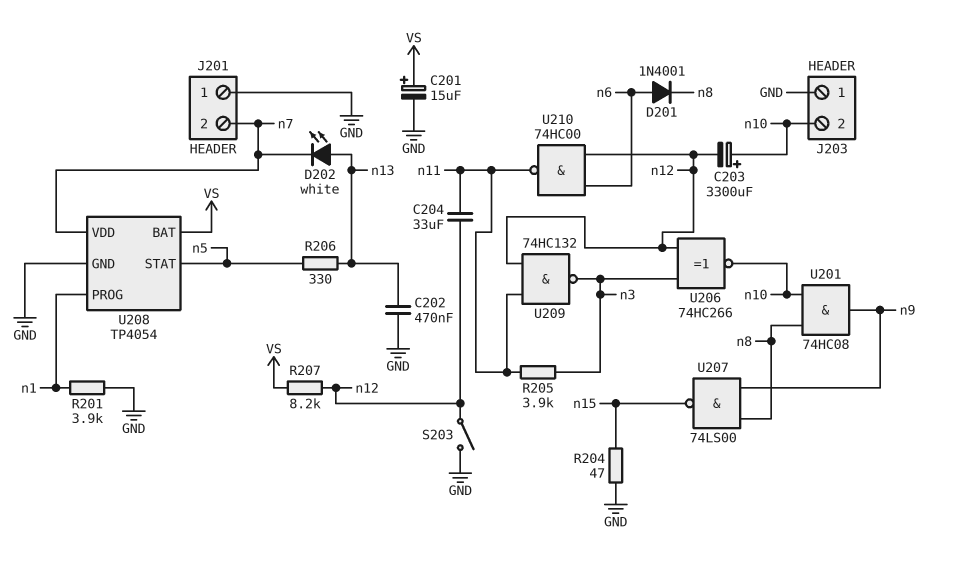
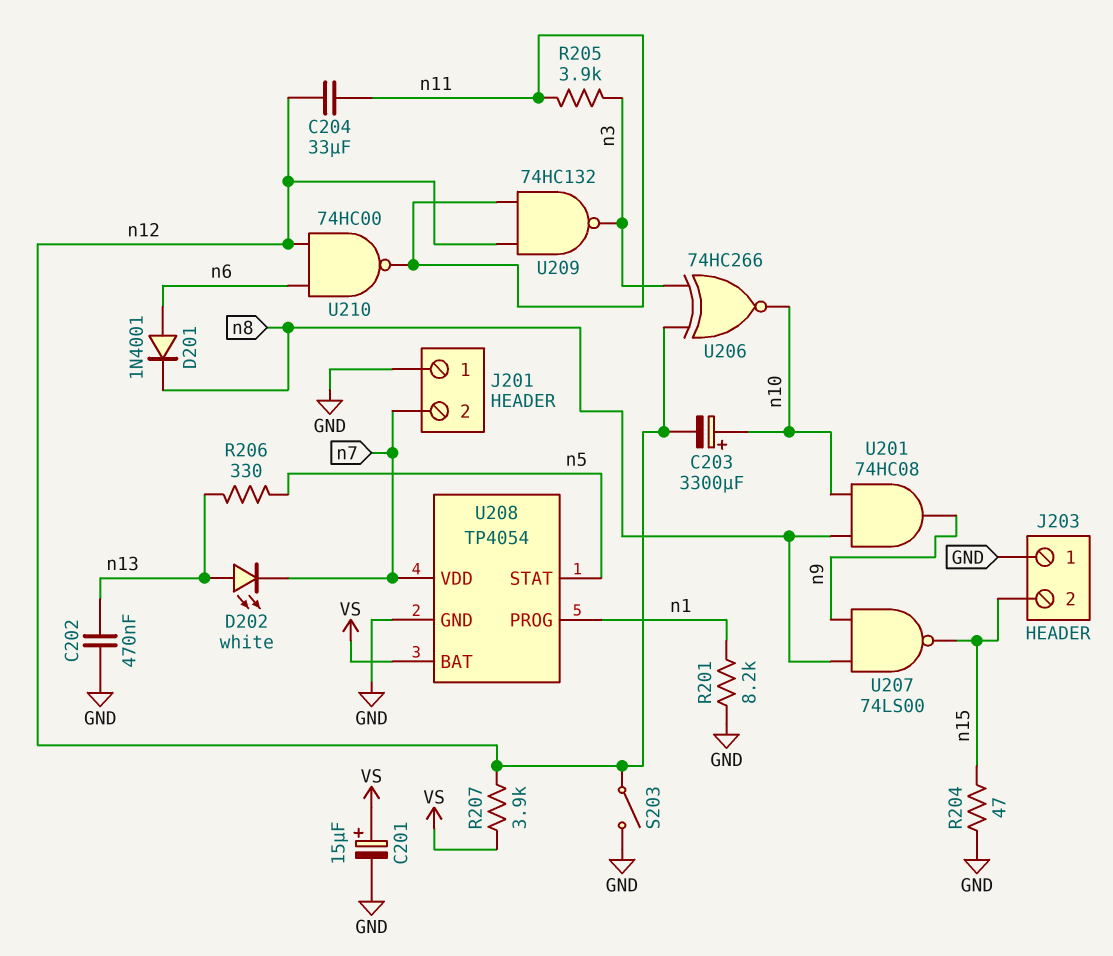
J203 pin 2: n10 -> n15
R201: 3.9k (GND, n1) -> 8.2k (GND, n1)
R207: 8.2k (VS, n12) -> 3.9k (VS, n12)

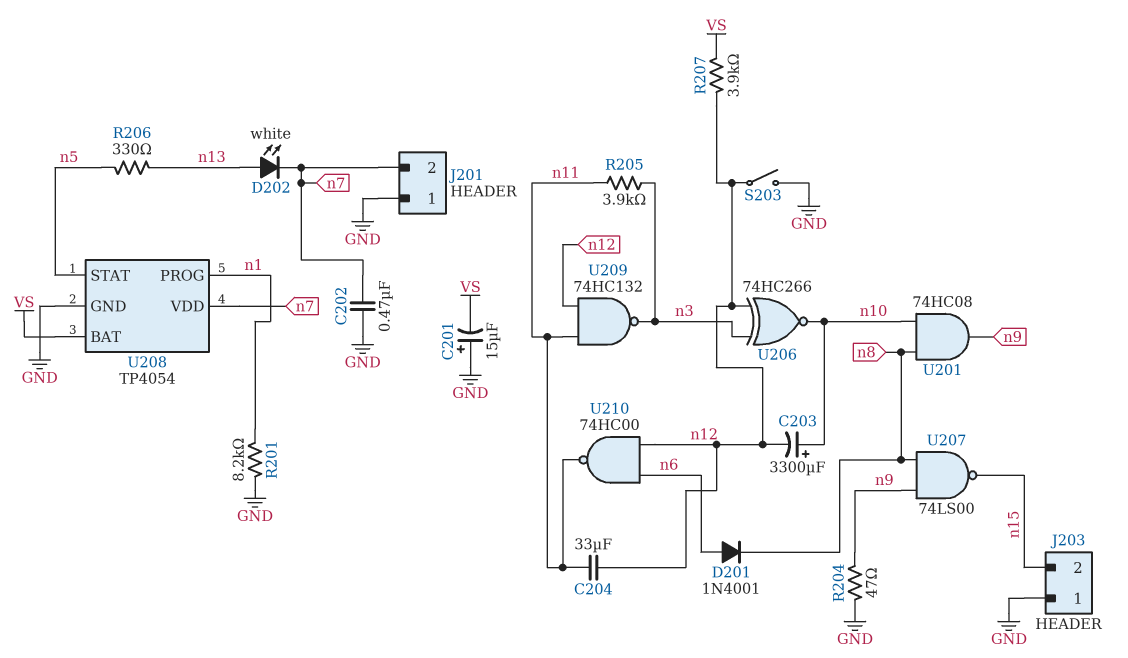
C201: 15uF (plus VS, minus GND) -> 15uF (plus GND, minus VS)
C202: 470nF (GND, n13) -> 470nF (GND, n7)
R204: 47 (GND, n15) -> 47 (GND, n9)

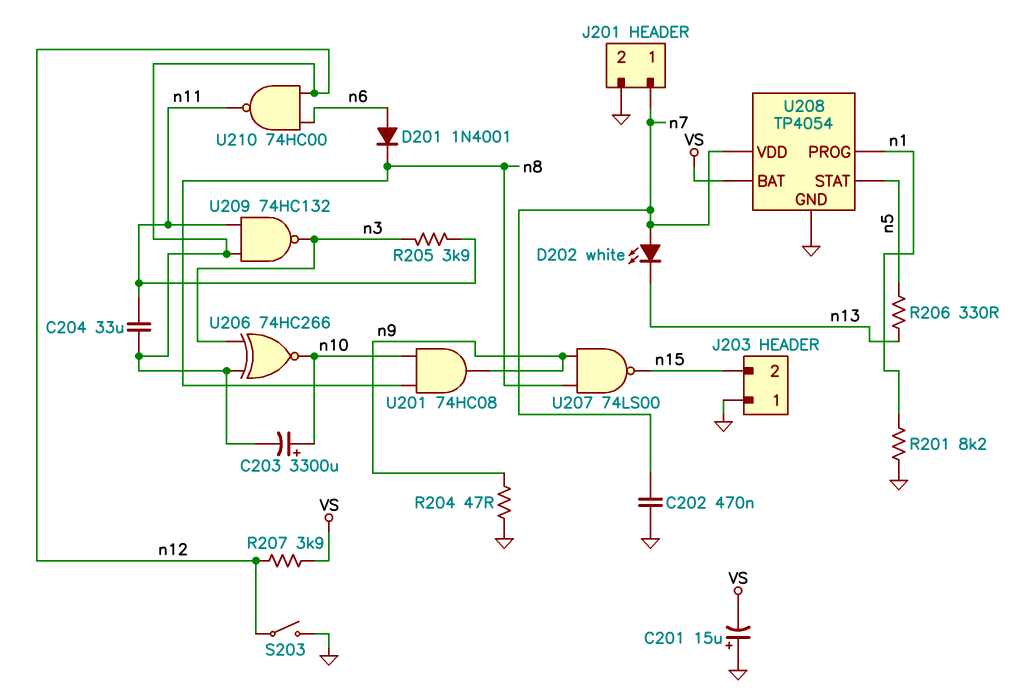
D202: LED white (A n13, K n7) -> LED white (A n7, K n13)
J201 pin 1: GND -> n7
J201 pin 2: n7 -> GND

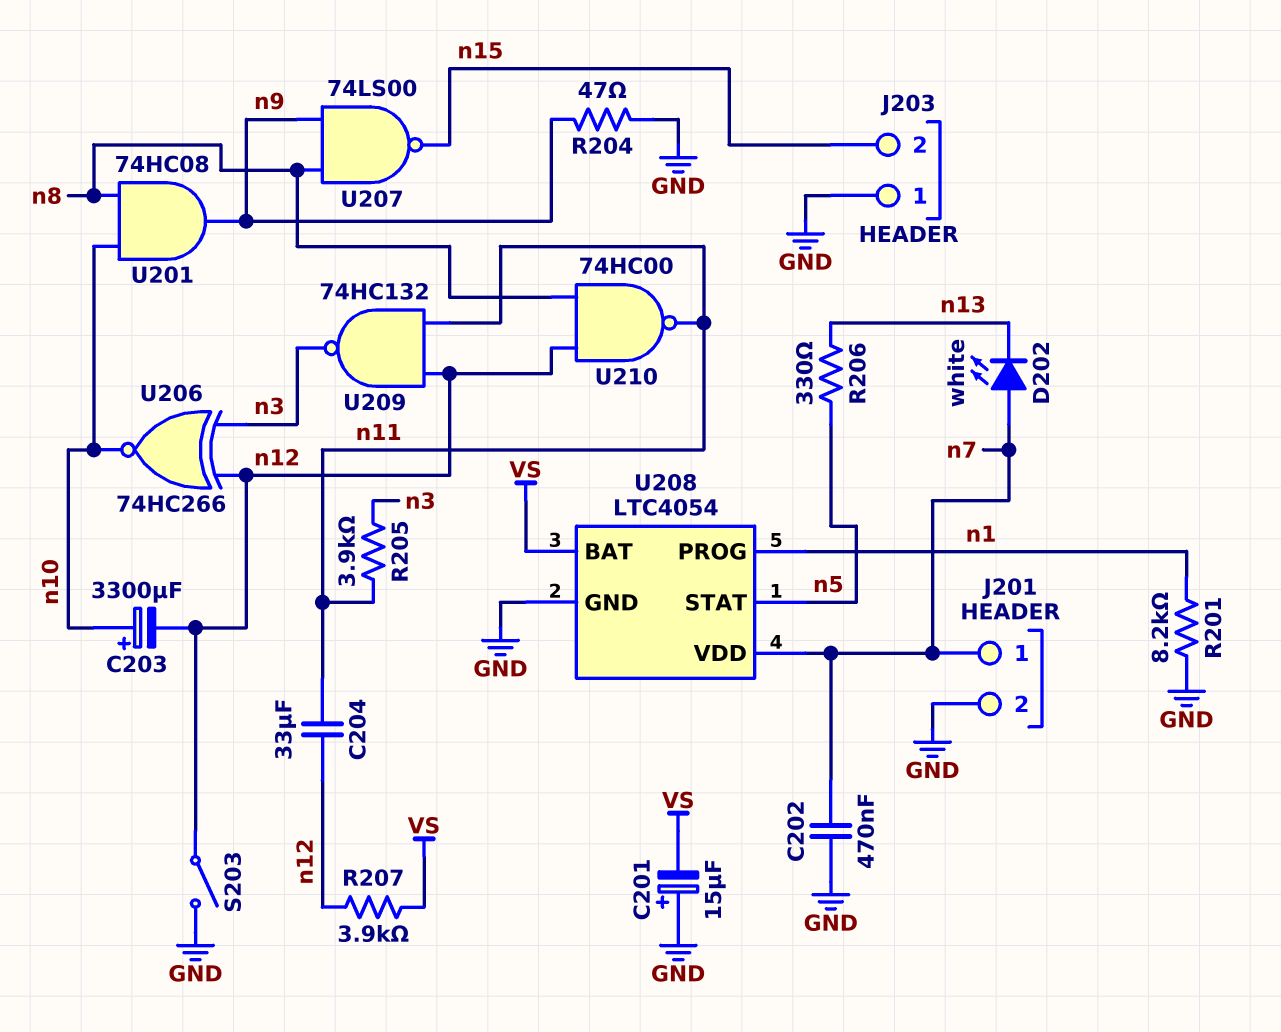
D201: diode 1N4001 (A n6, K n8) -> none
U208: TP4054 -> LTC4054
U210: NAND 74HC00 (in n6, in n12, out n11) -> NAND 74HC00 (in n8, in n12, out n11)

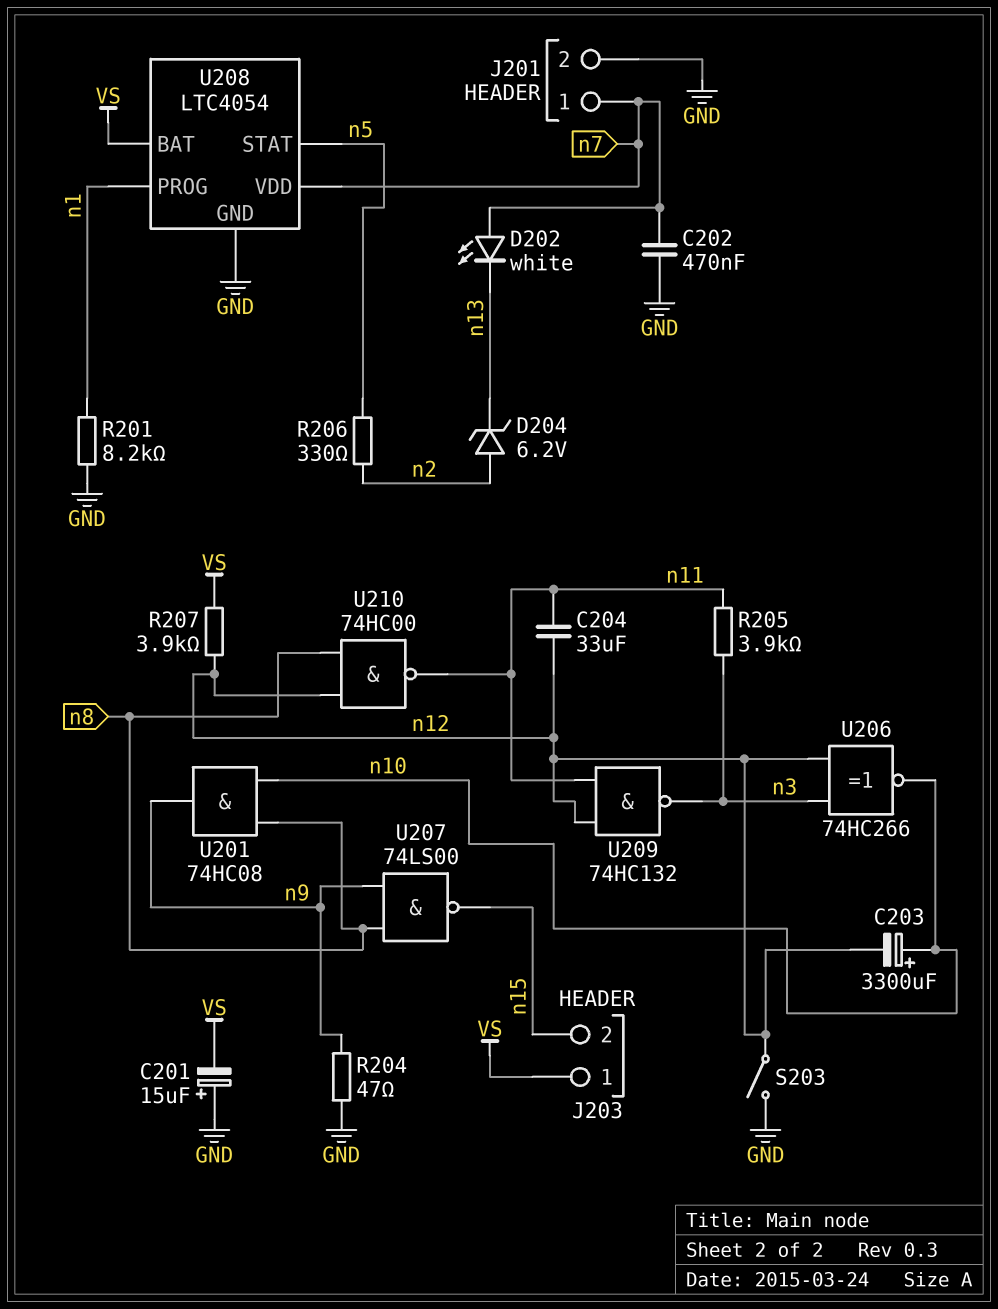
D204: none -> zener 6.2V (A n2, K n13)
J203 pin 1: GND -> VS
R206: 330 (n5, n13) -> 330 (n2, n5)

